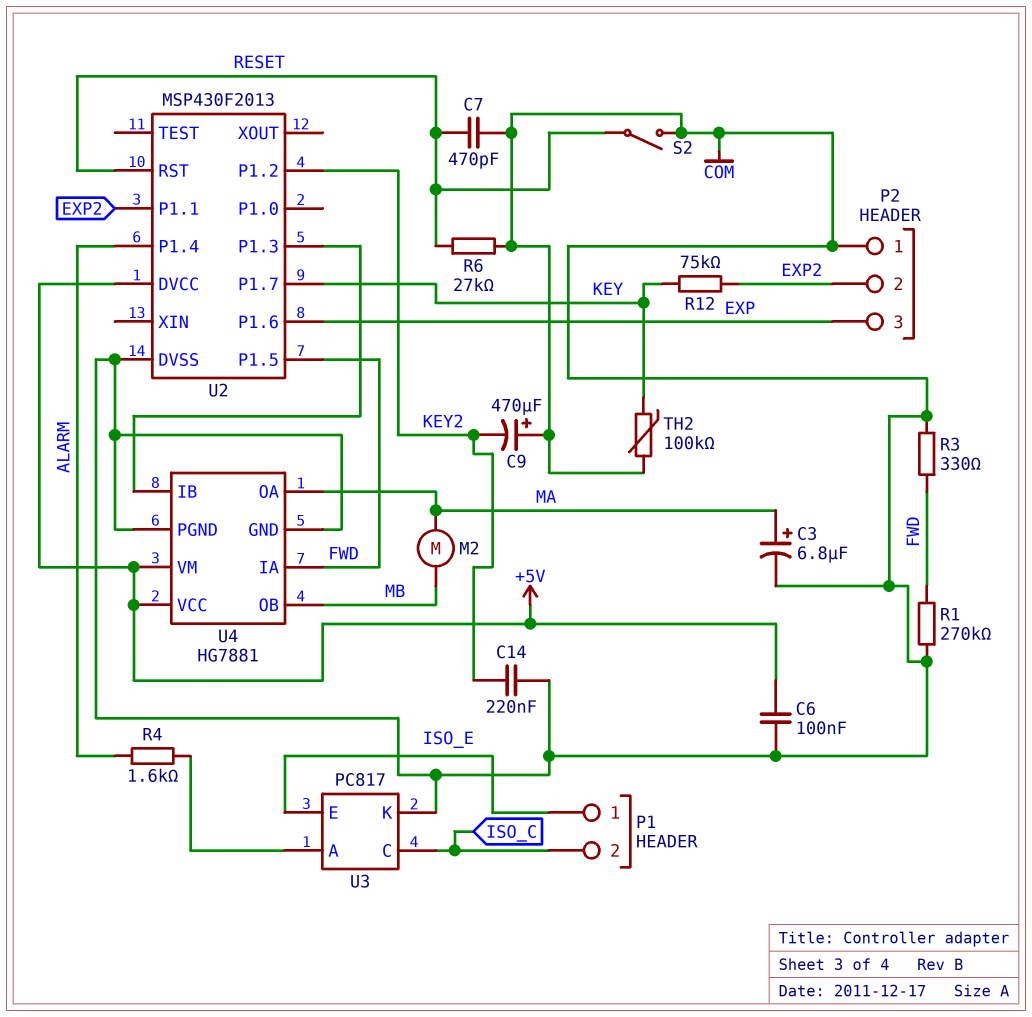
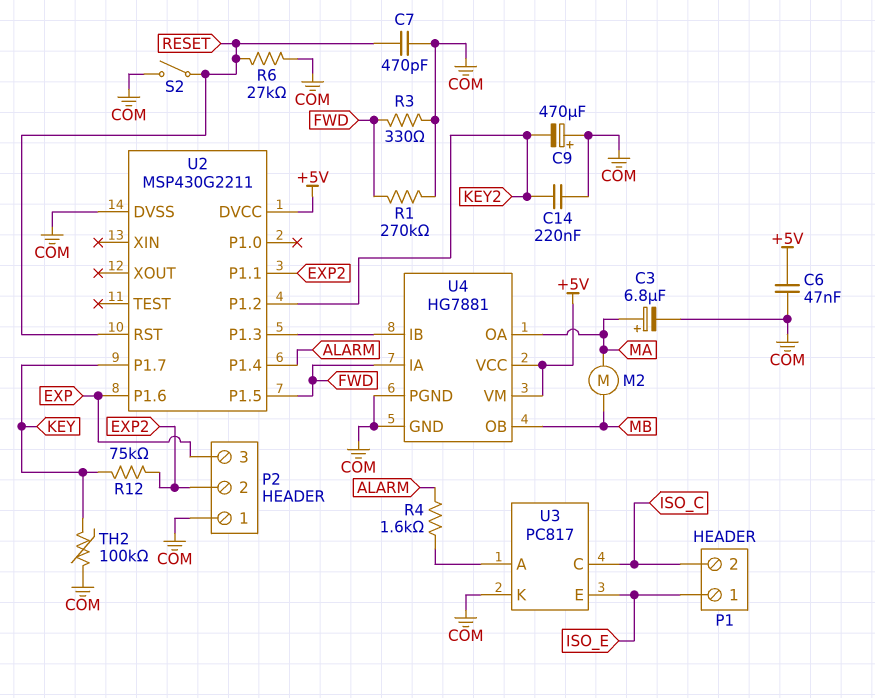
C6: 100nF (+5V, COM) -> 47nF (+5V, COM)
U2: MSP430F2013 -> MSP430G2211

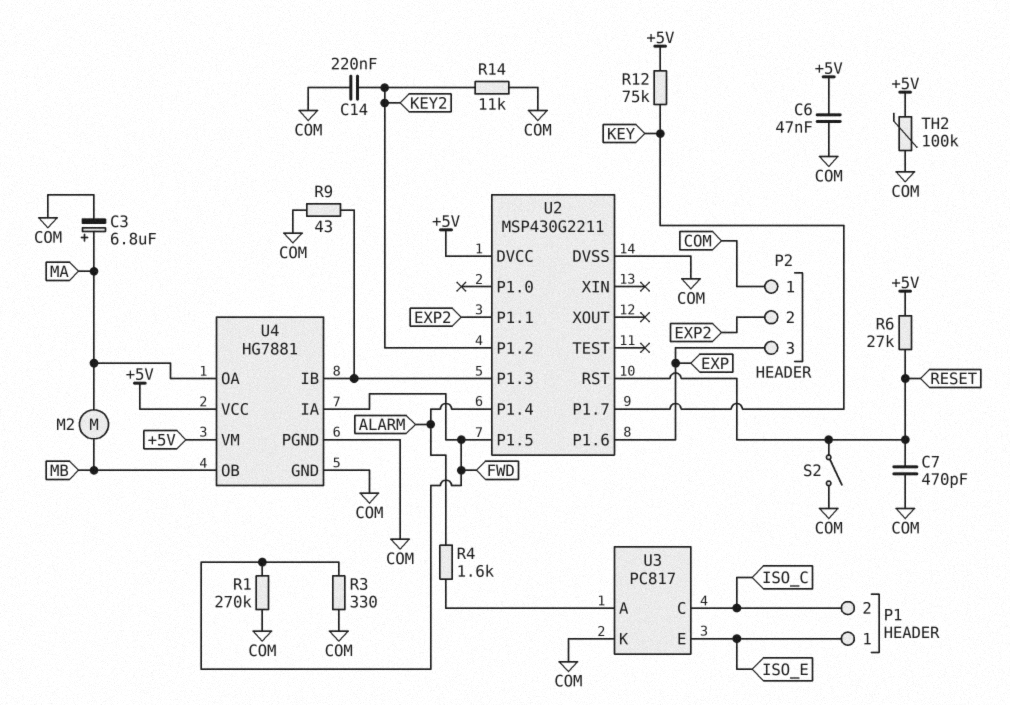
C9: 470uF (plus COM, minus KEY2) -> none
R6: 27k (COM, RESET) -> 27k (+5V, RESET)
R9: none -> 43 (COM, U2/P1.3)
R12: 75k (EXP2, KEY) -> 75k (+5V, KEY)
R14: none -> 11k (COM, KEY2)
TH2: 100k (COM, KEY) -> 100k (+5V, COM)

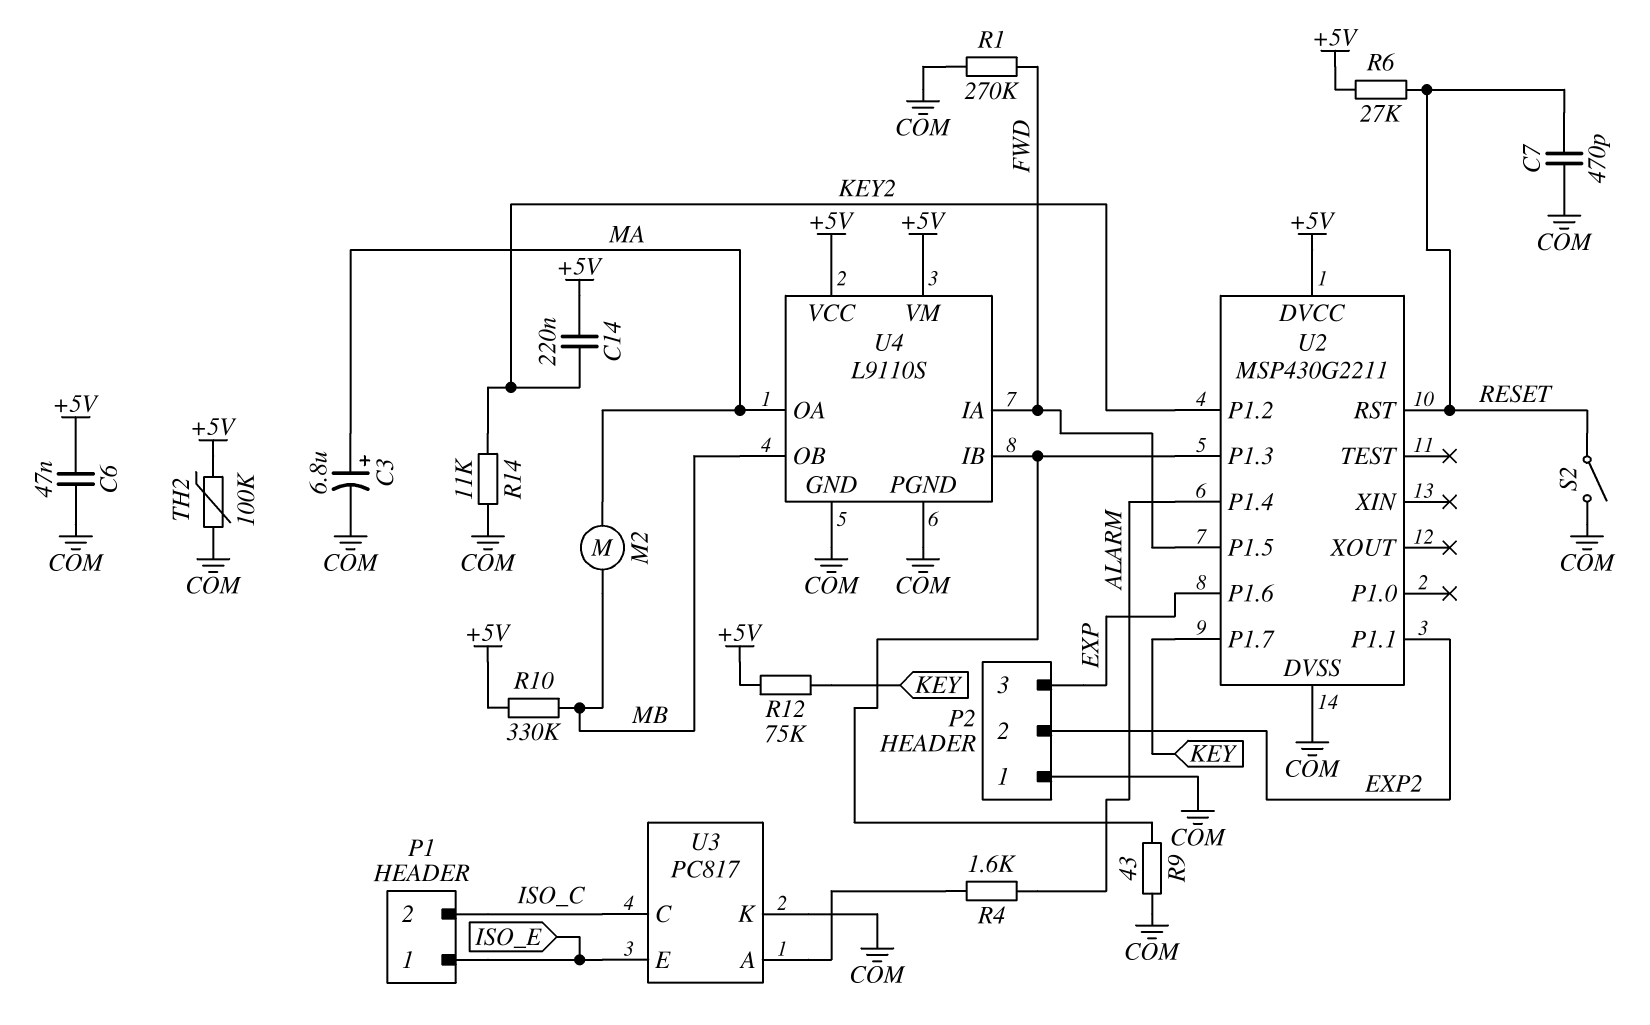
C14: 220nF (COM, KEY2) -> 220nF (+5V, KEY2)
R3: 330 (COM, FWD) -> none
R10: none -> 330k (+5V, MB)
U4: HG7881 -> L9110S

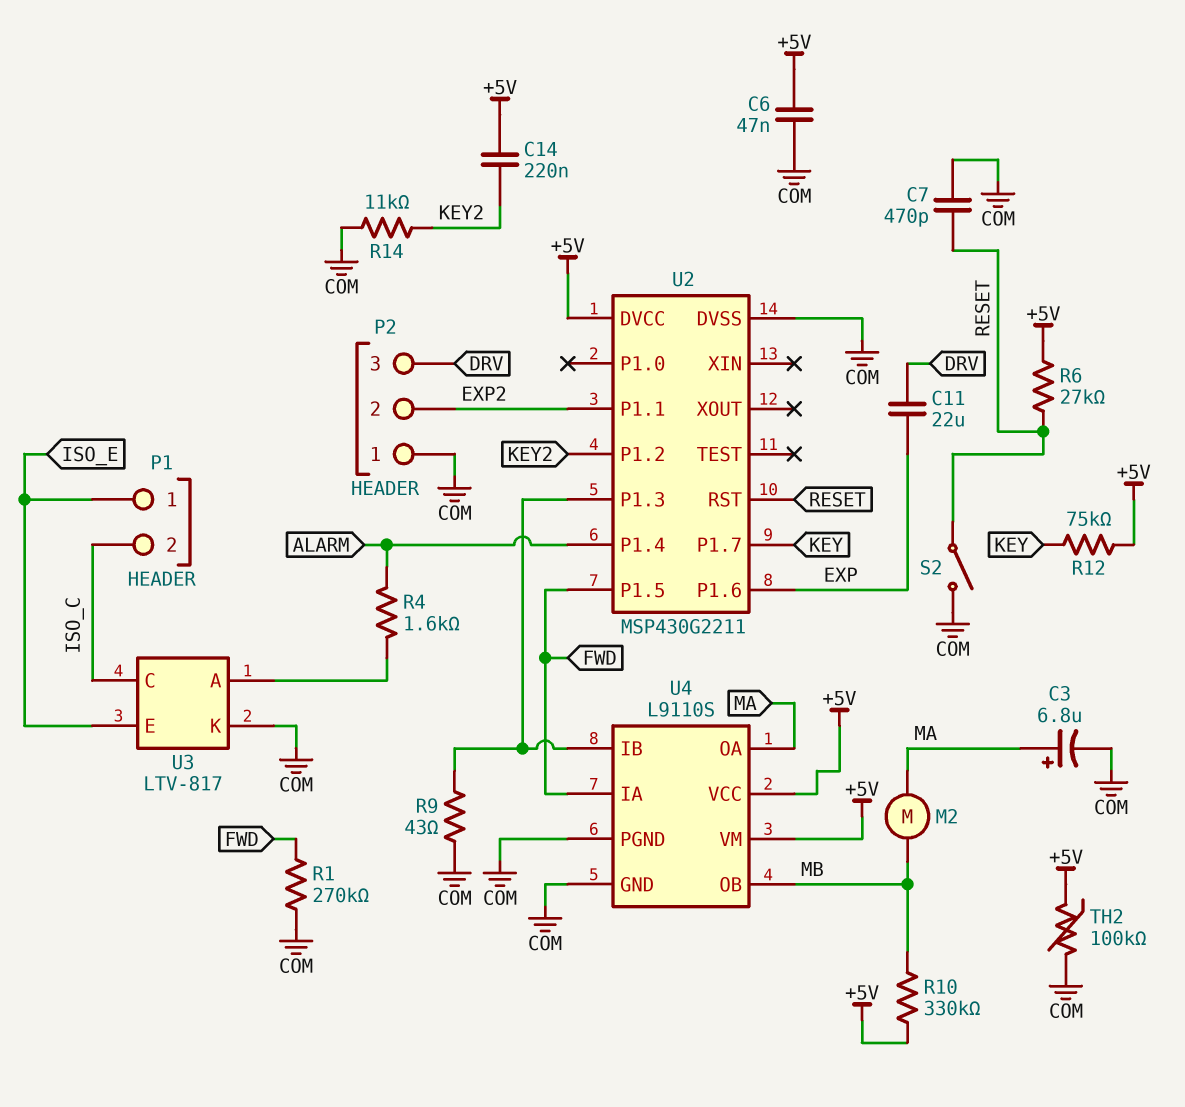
C11: none -> 22uF (DRV, EXP)
P2 pin 3: EXP -> DRV
U3: PC817 -> LTV-817

